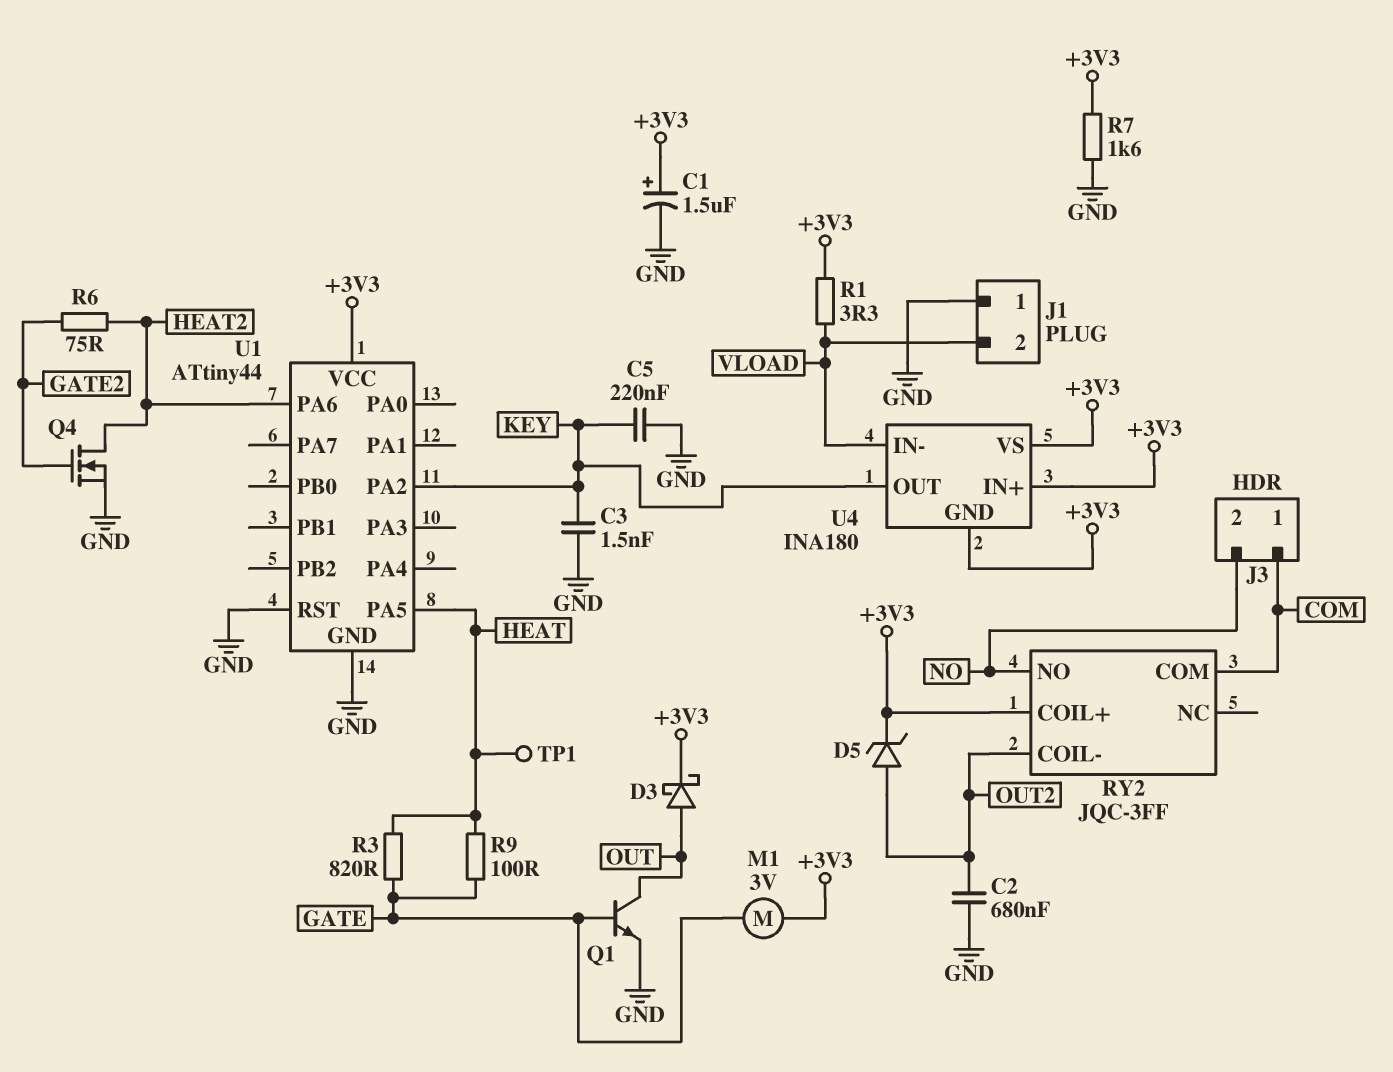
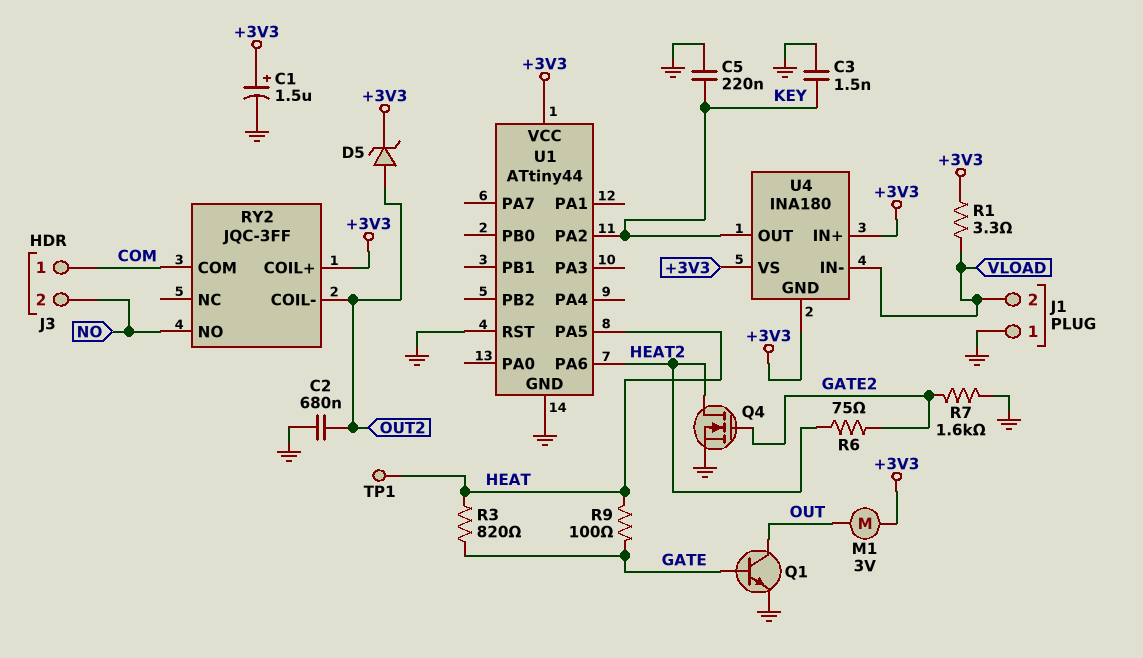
D3: schottky (A OUT, K +3V3) -> none
M1: motor 3V (+3V3, GATE) -> motor 3V (+3V3, OUT)
R7: 1.6k (+3V3, GND) -> 1.6k (GATE2, GND)

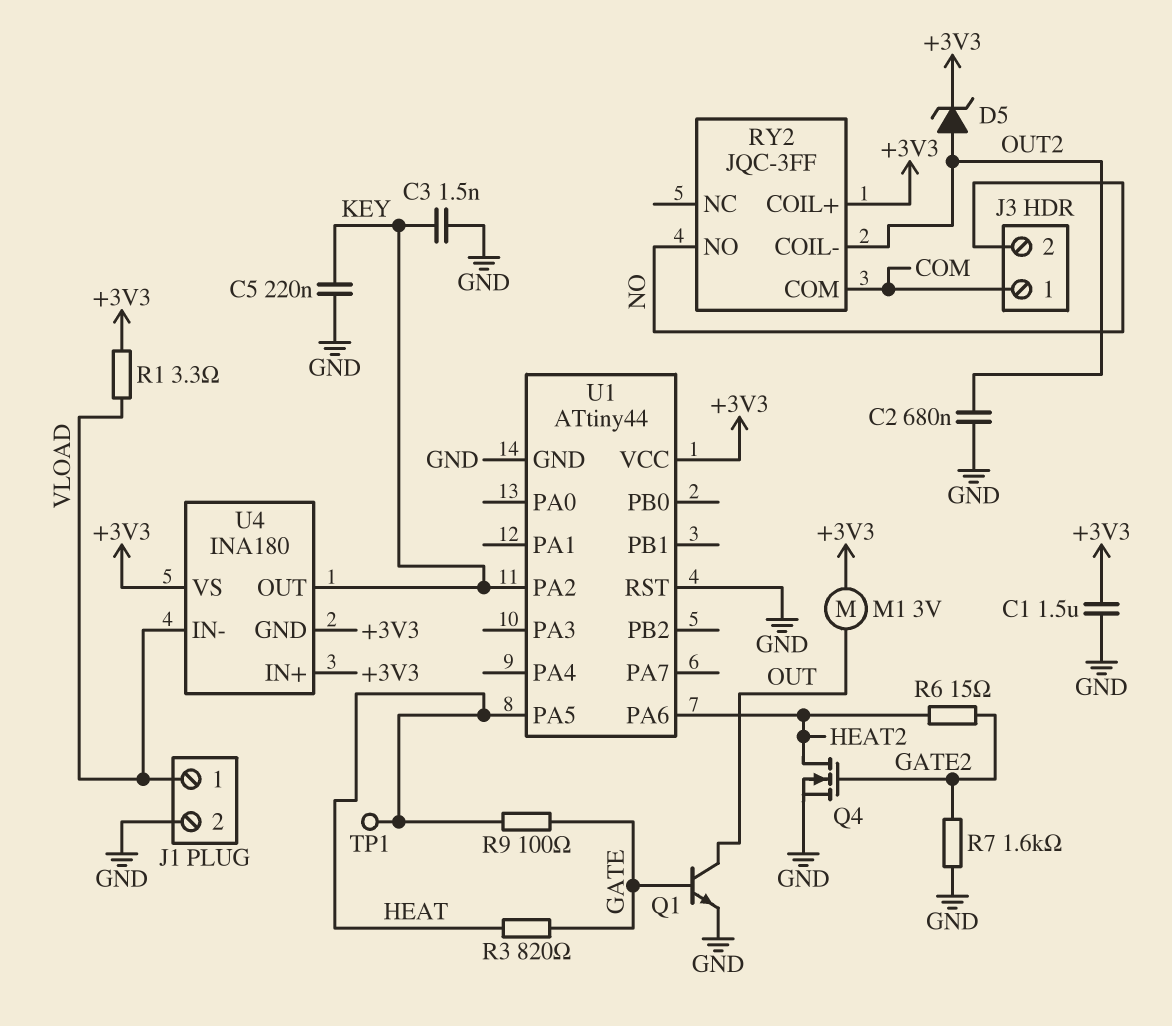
C1: 1.5uF (plus +3V3, minus GND) -> 1.5uF (+3V3, GND)
J1 pin 1: GND -> VLOAD
J1 pin 2: VLOAD -> GND
R6: 75 (GATE2, HEAT2) -> 15 (GATE2, HEAT2)

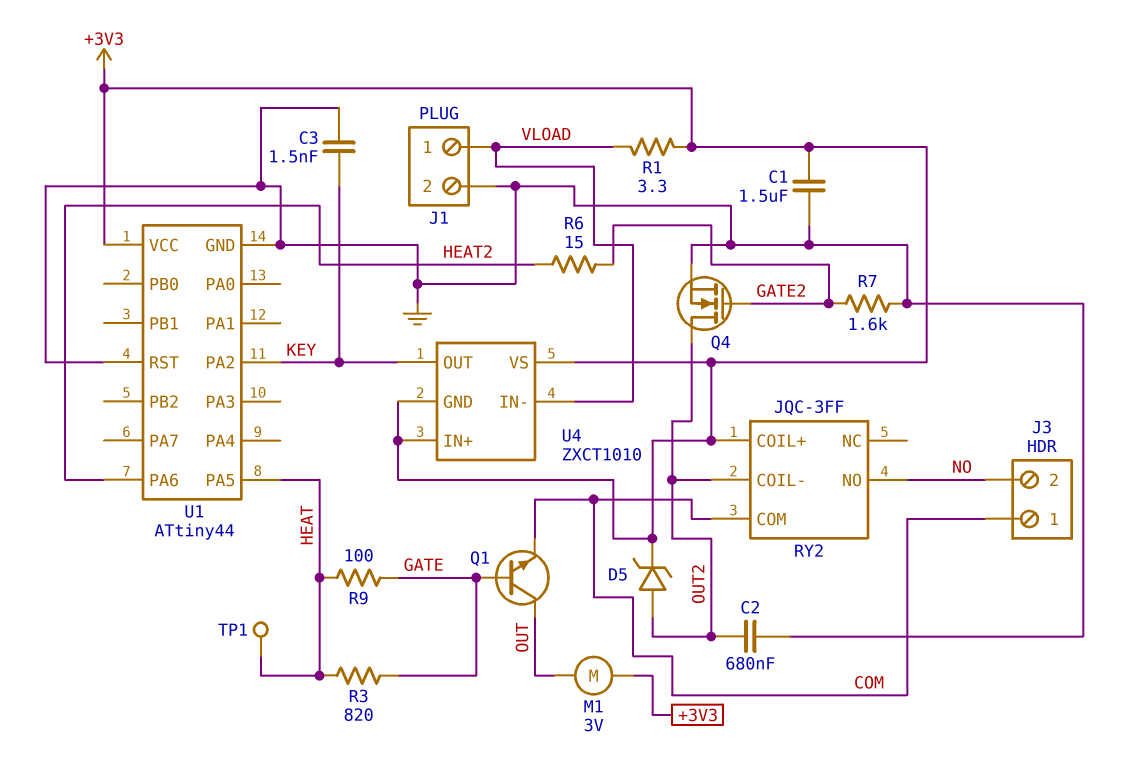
C5: 220nF (GND, KEY) -> none
Q1: NPN (B GATE, C OUT, E GND) -> NPN (B GATE, C OUT, E COM)
Q4: NMOS (G GATE2, D HEAT2, S GND) -> NMOS (G GATE2, D OUT2, S GND)
U4: INA180 -> ZXCT1010

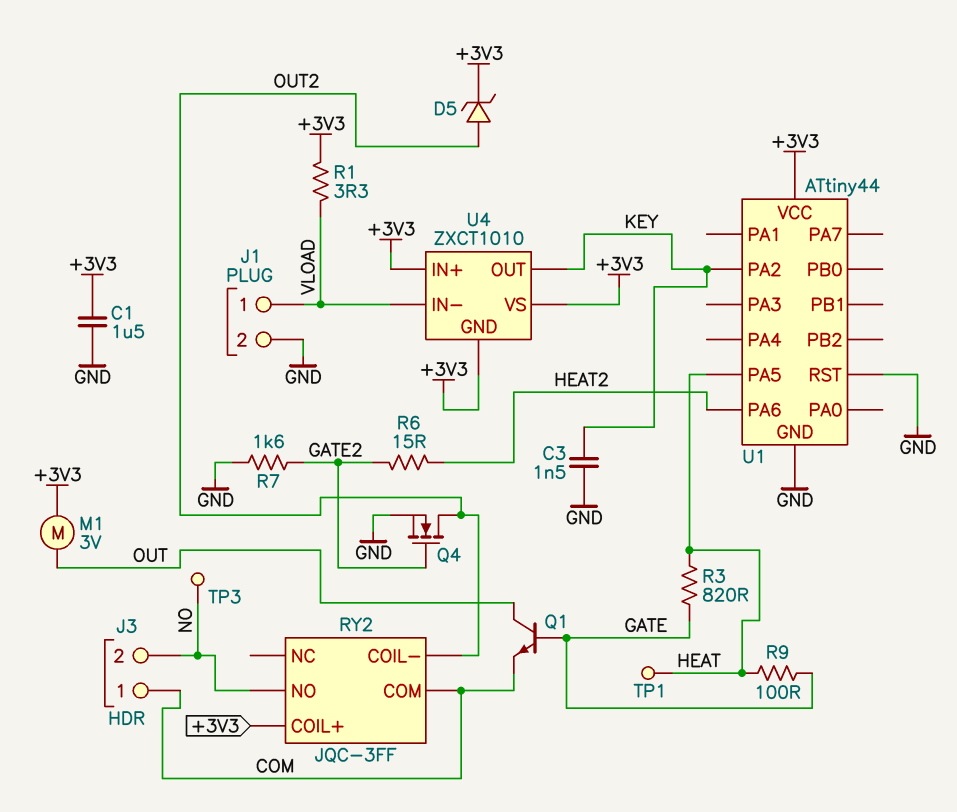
C2: 680nF (GND, OUT2) -> none
TP3: none -> test point (NO)

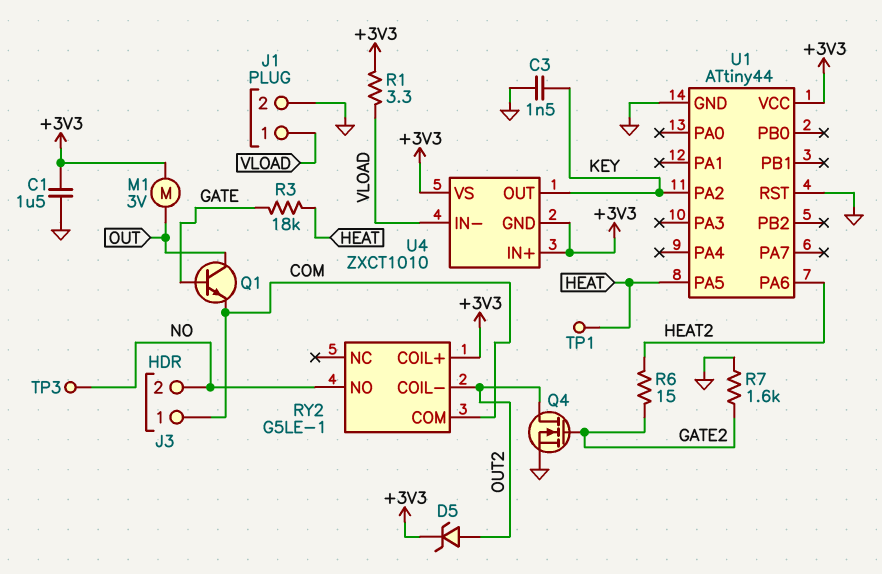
R3: 820 (GATE, HEAT) -> 18k (GATE, HEAT)
R9: 100 (GATE, HEAT) -> none
RY2: JQC-3FF -> G5LE-1

